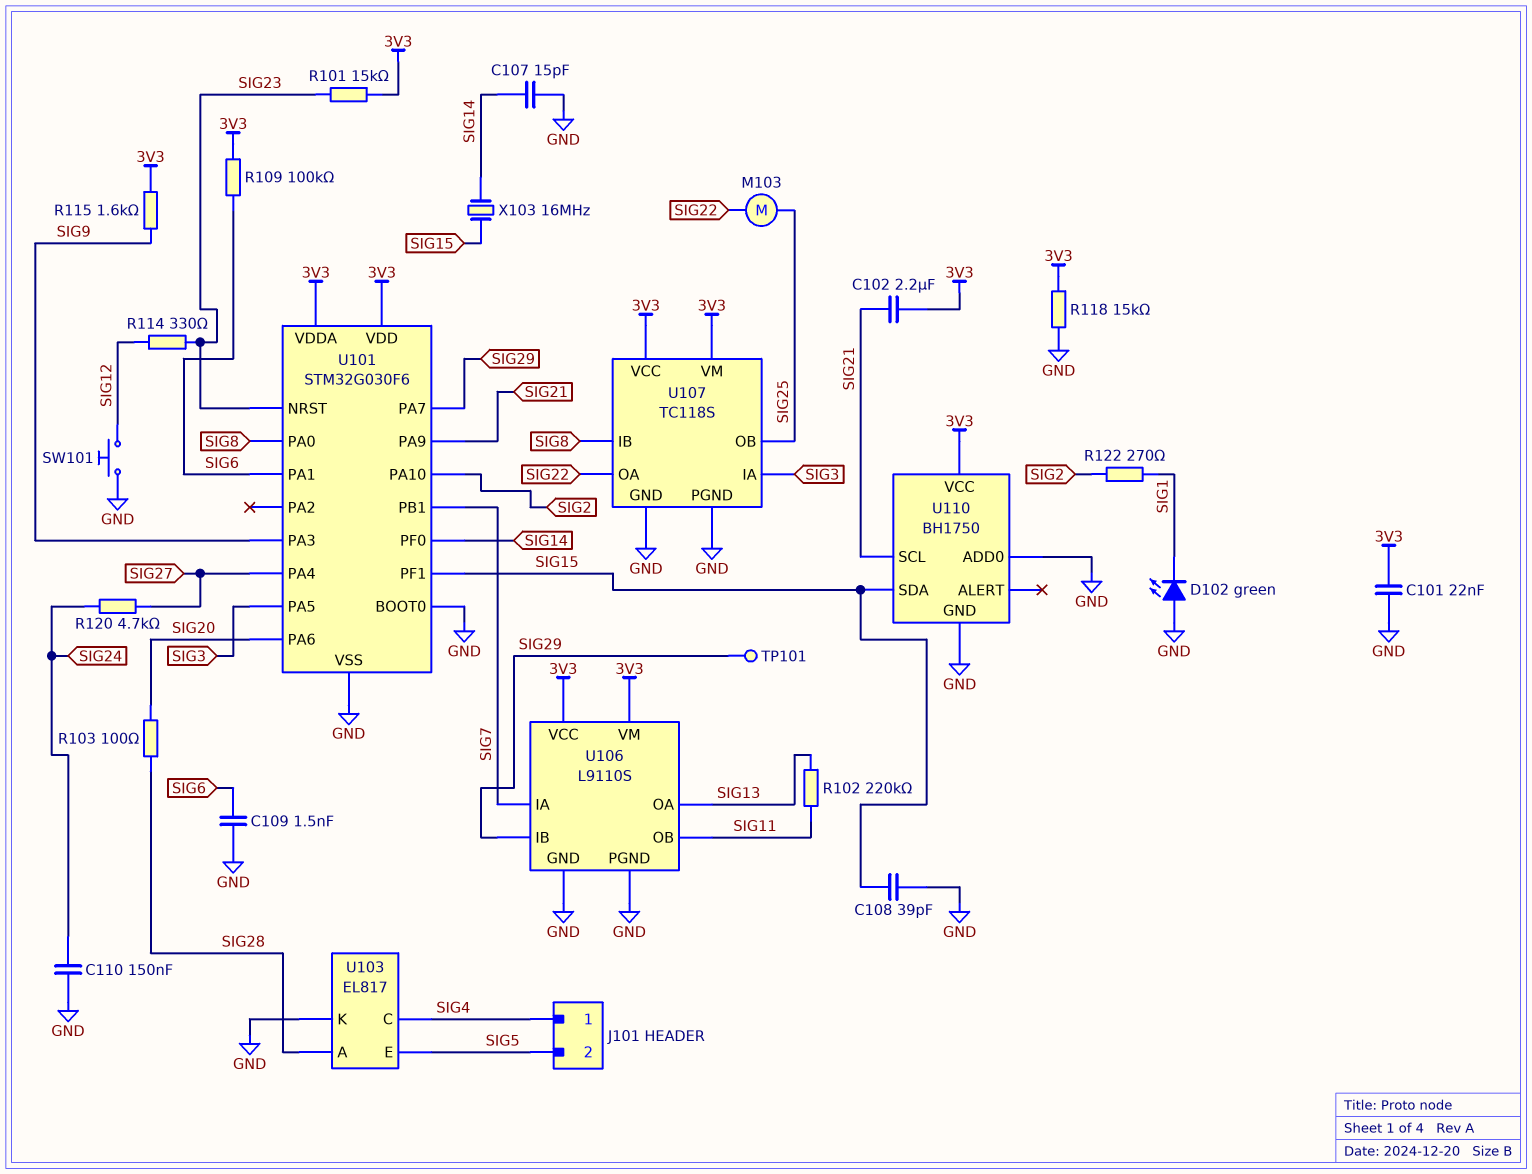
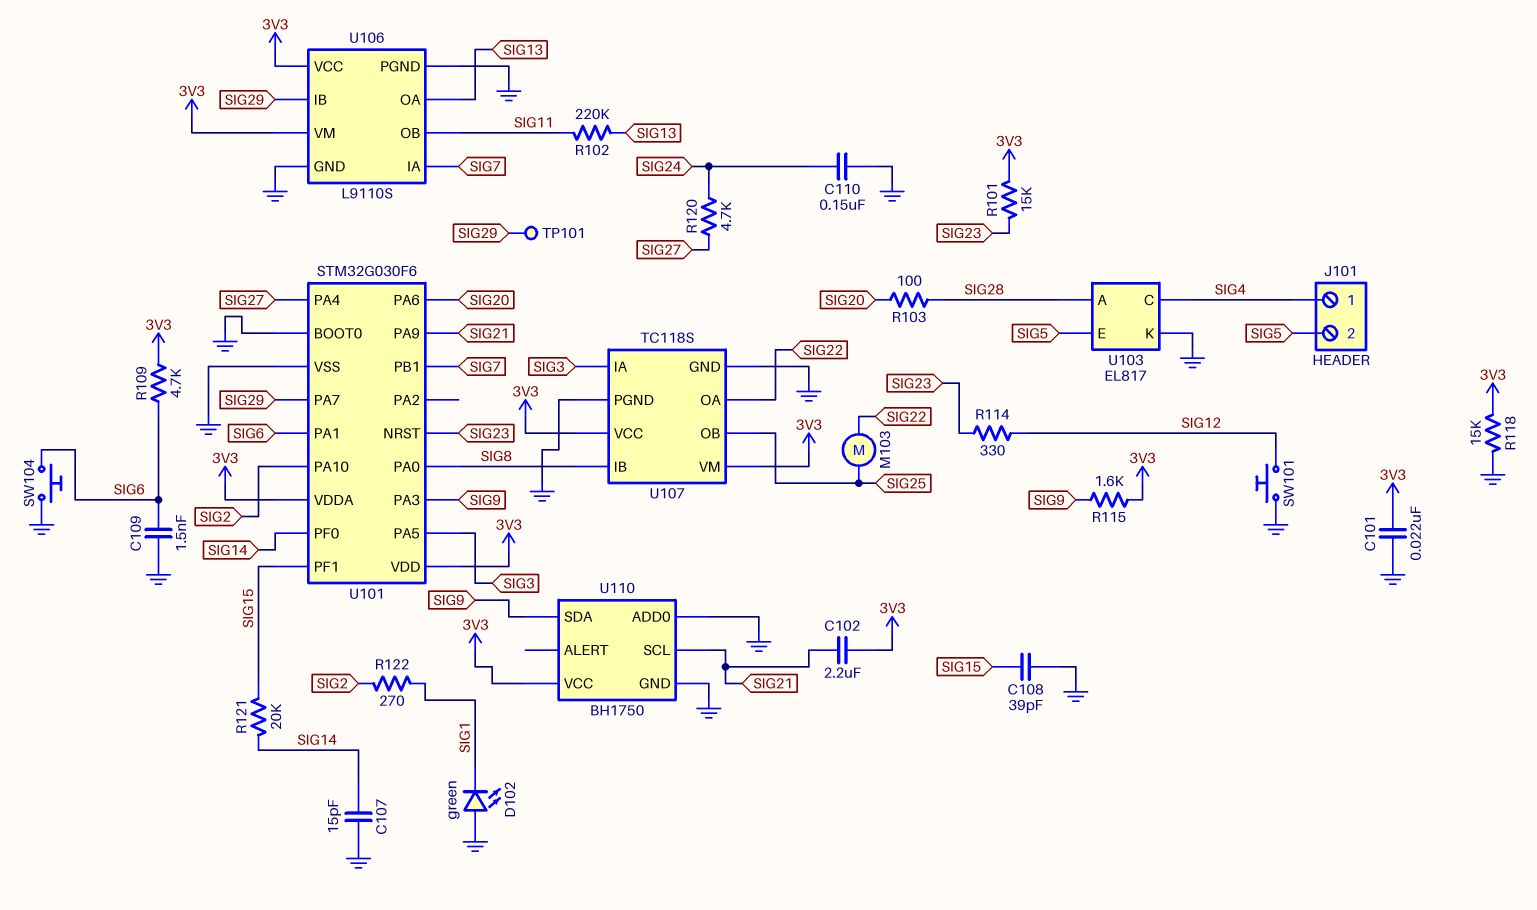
R109: 100k (3V3, SIG6) -> 4.7k (3V3, SIG6)
R121: none -> 20k (SIG14, SIG15)
SW104: none -> button (GND, SIG6)
U110 pin SDA: SIG15 -> SIG9
X103: 16MHz (SIG14, SIG15) -> none

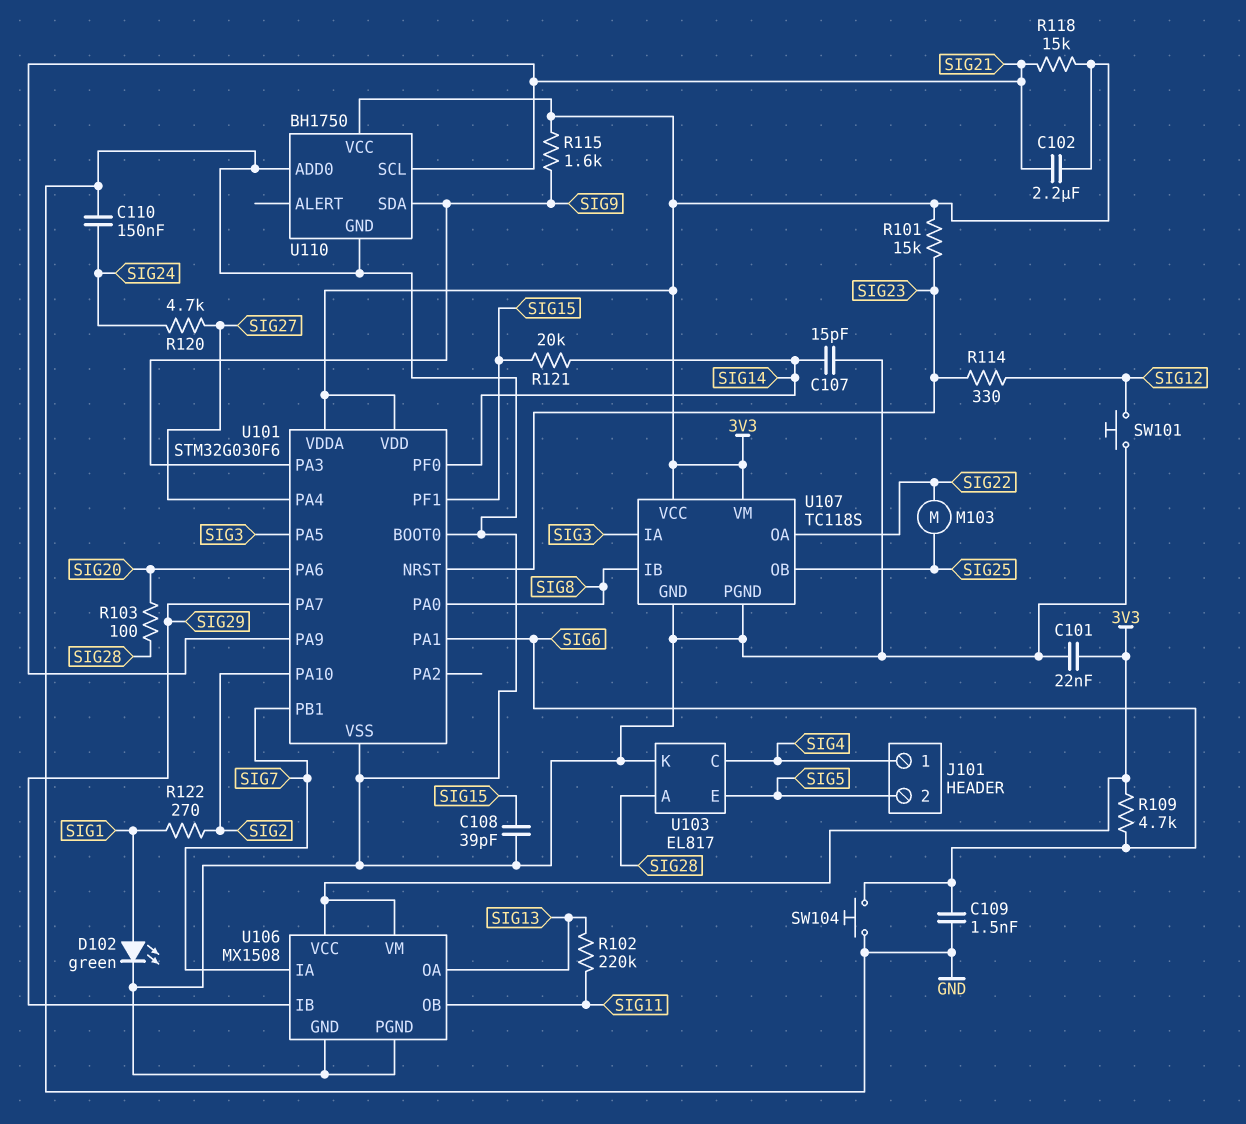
D102: LED green (A GND, K SIG1) -> LED green (A SIG1, K GND)
R118: 15k (3V3, GND) -> 15k (3V3, SIG21)
TP101: test point (SIG29) -> none
U106: L9110S -> MX1508

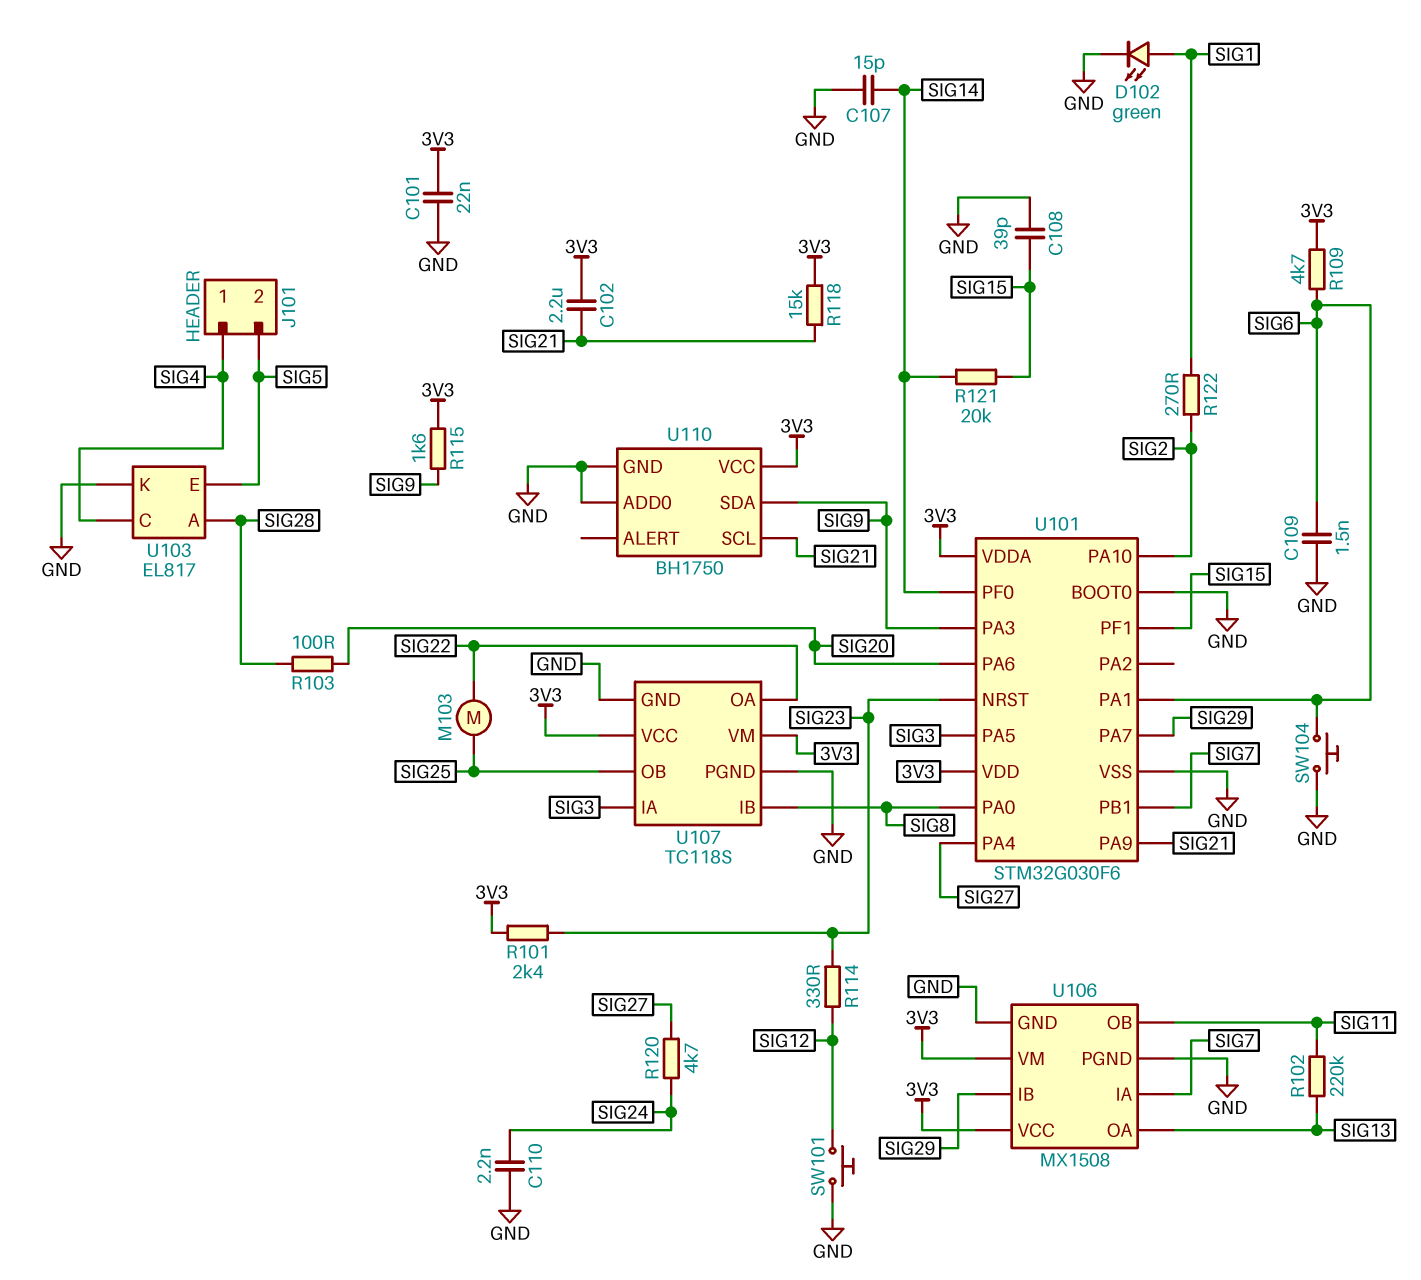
C110: 150nF (GND, SIG24) -> 2.2nF (GND, SIG24)
R101: 15k (3V3, SIG23) -> 2.4k (3V3, SIG23)

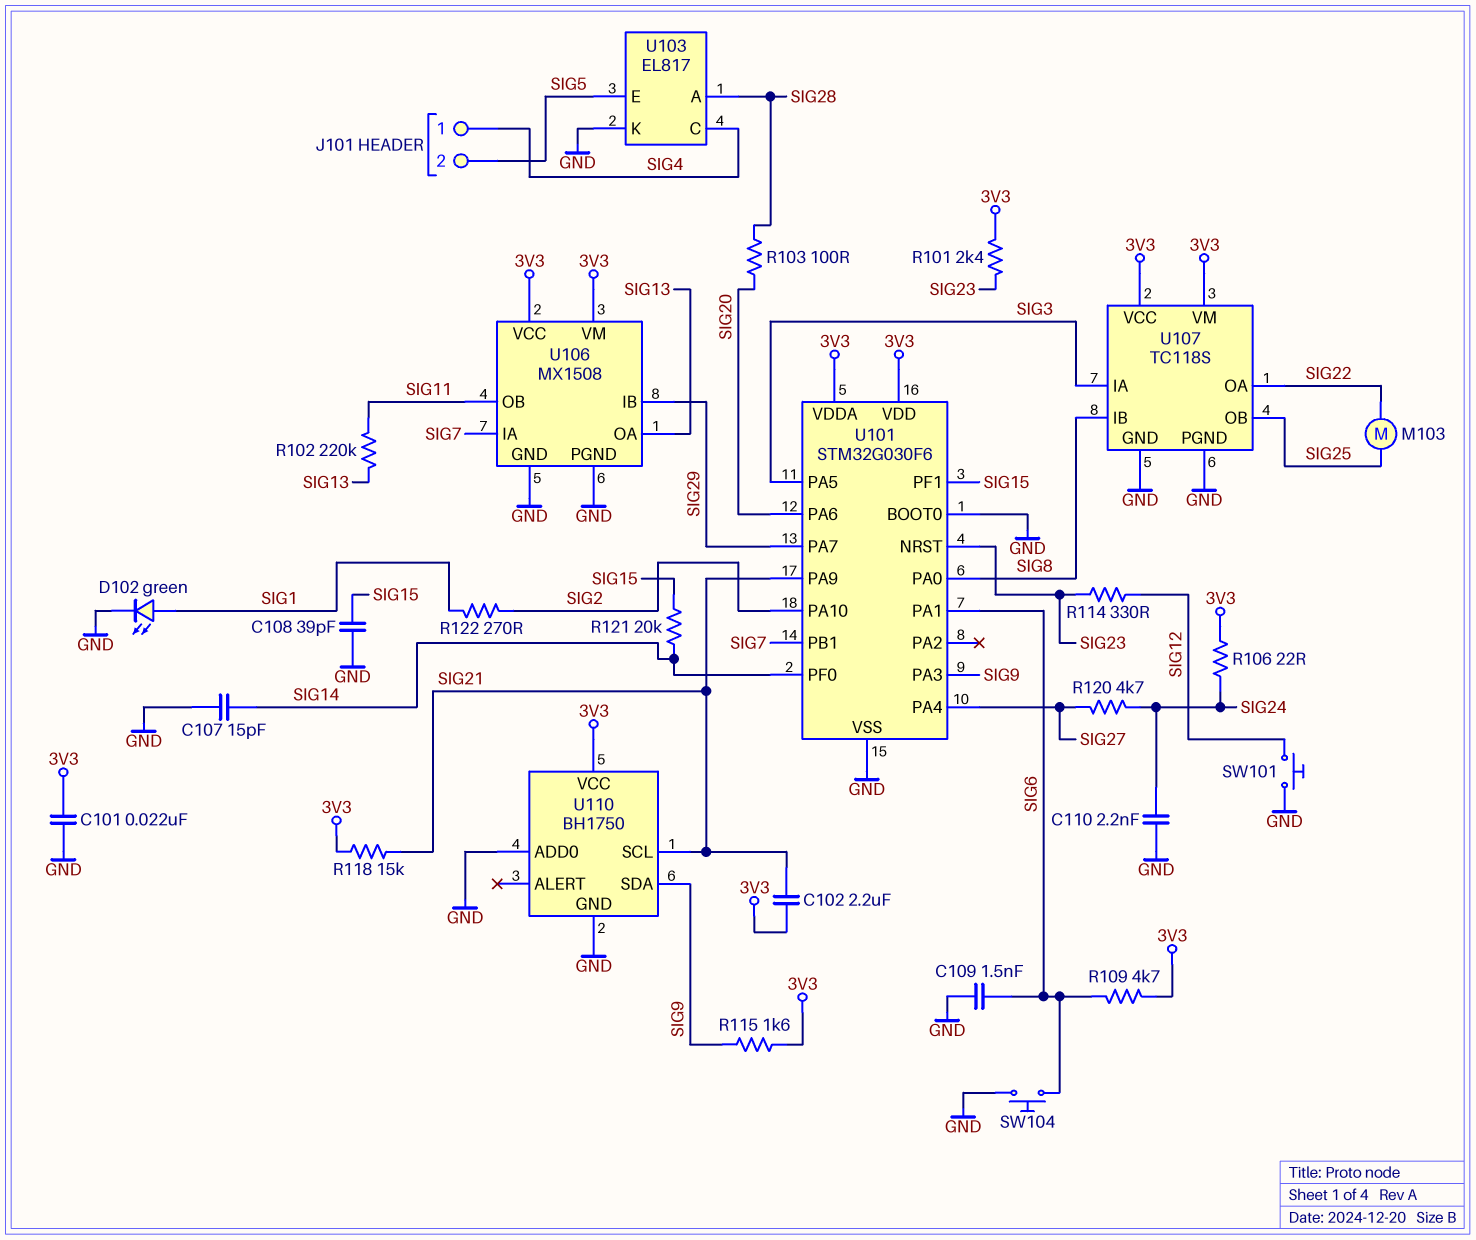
R106: none -> 22 (3V3, SIG24)

